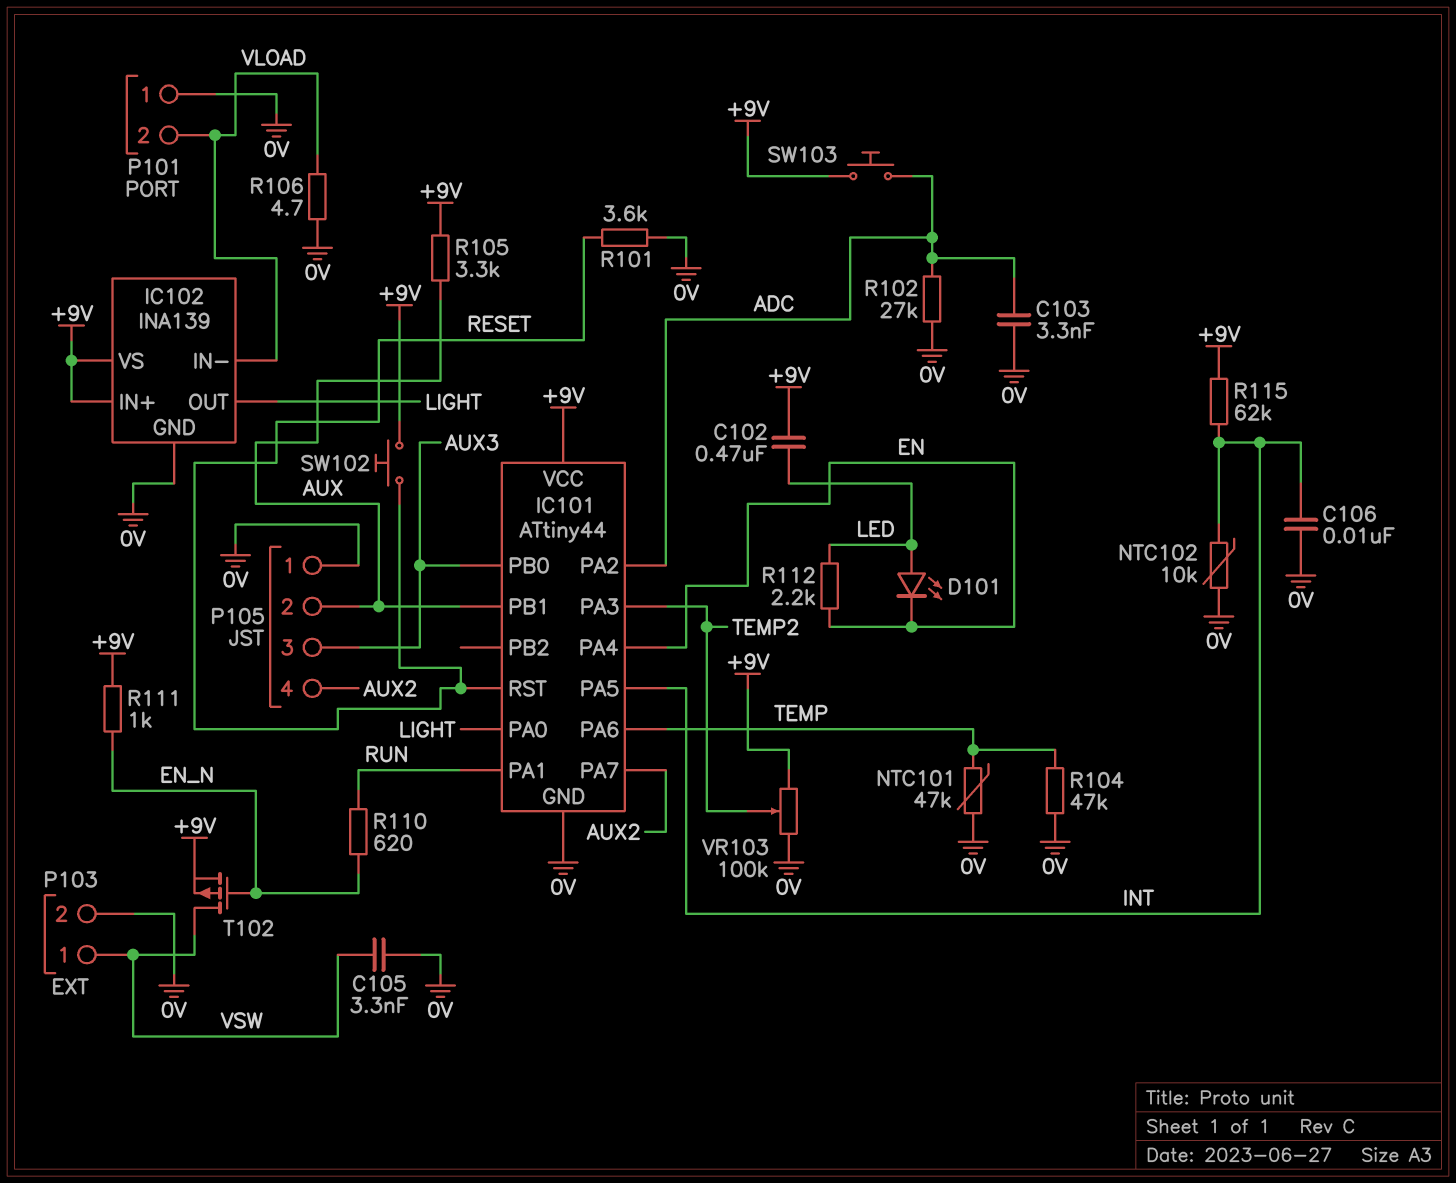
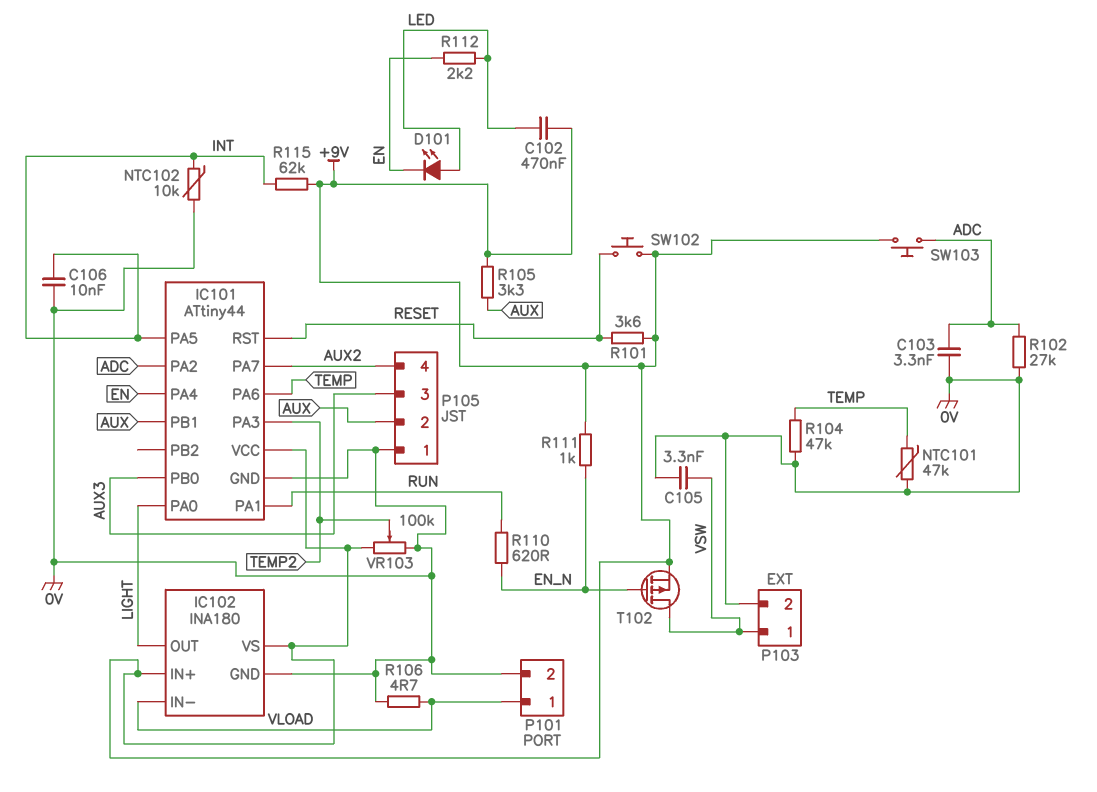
IC102: INA139 -> INA180
P101 pin 1: 0V -> VLOAD
P101 pin 2: VLOAD -> 0V
R101: 3.6k (0V, RESET) -> 3.6k (+9V, RESET)

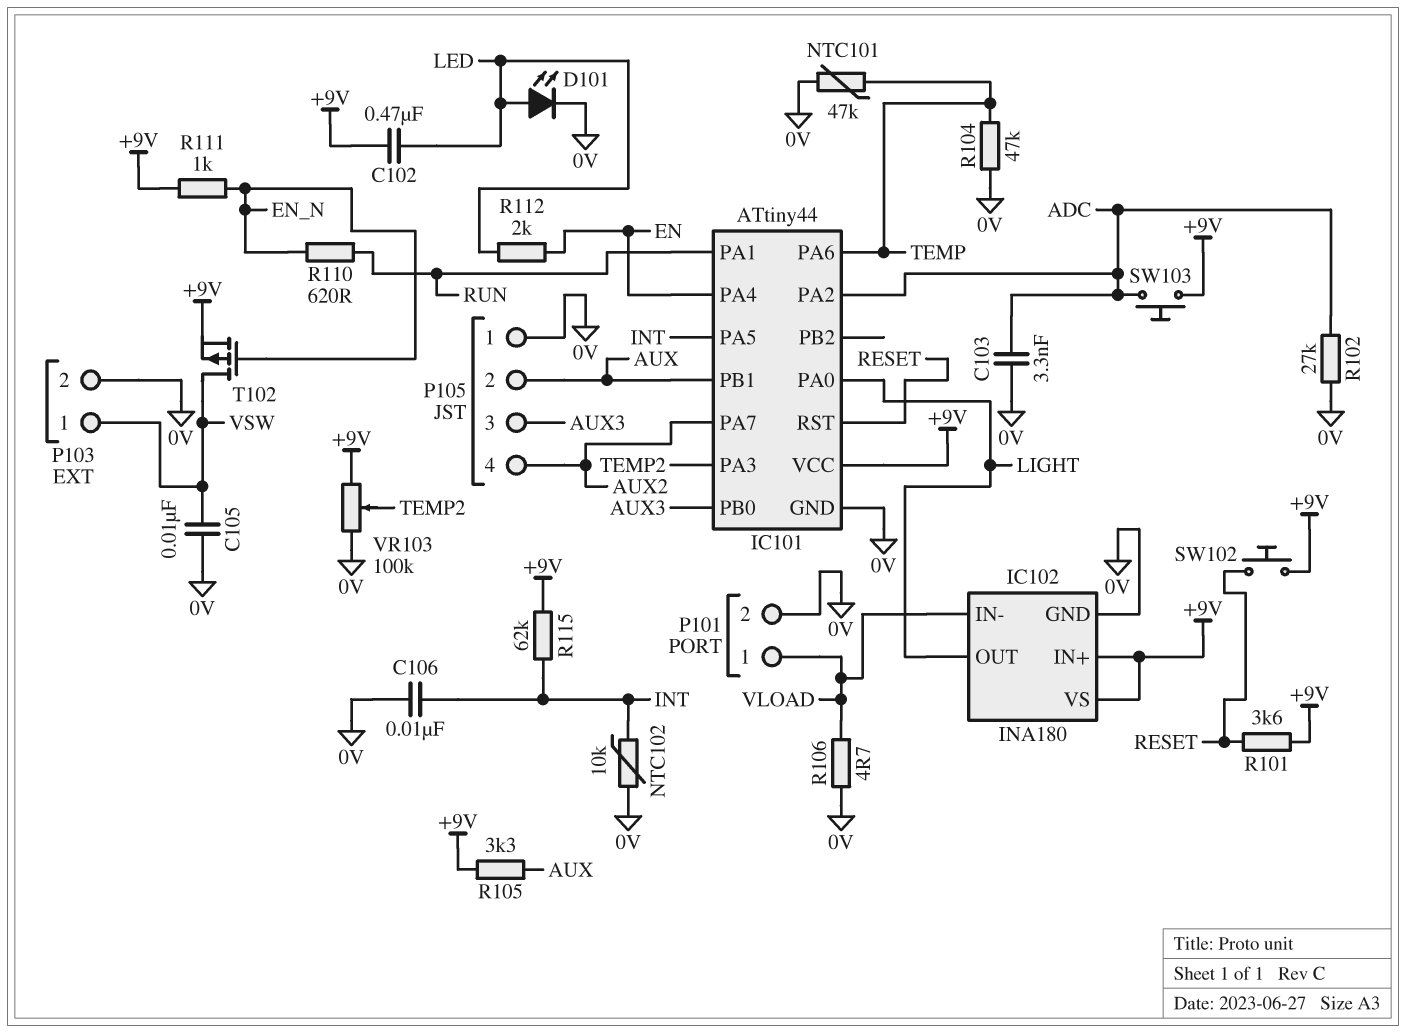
C105: 3.3nF (0V, VSW) -> 10nF (0V, VSW)
D101: LED (A LED, K EN) -> LED (A LED, K 0V)
R112: 2.2k (EN, LED) -> 2k (EN, LED)

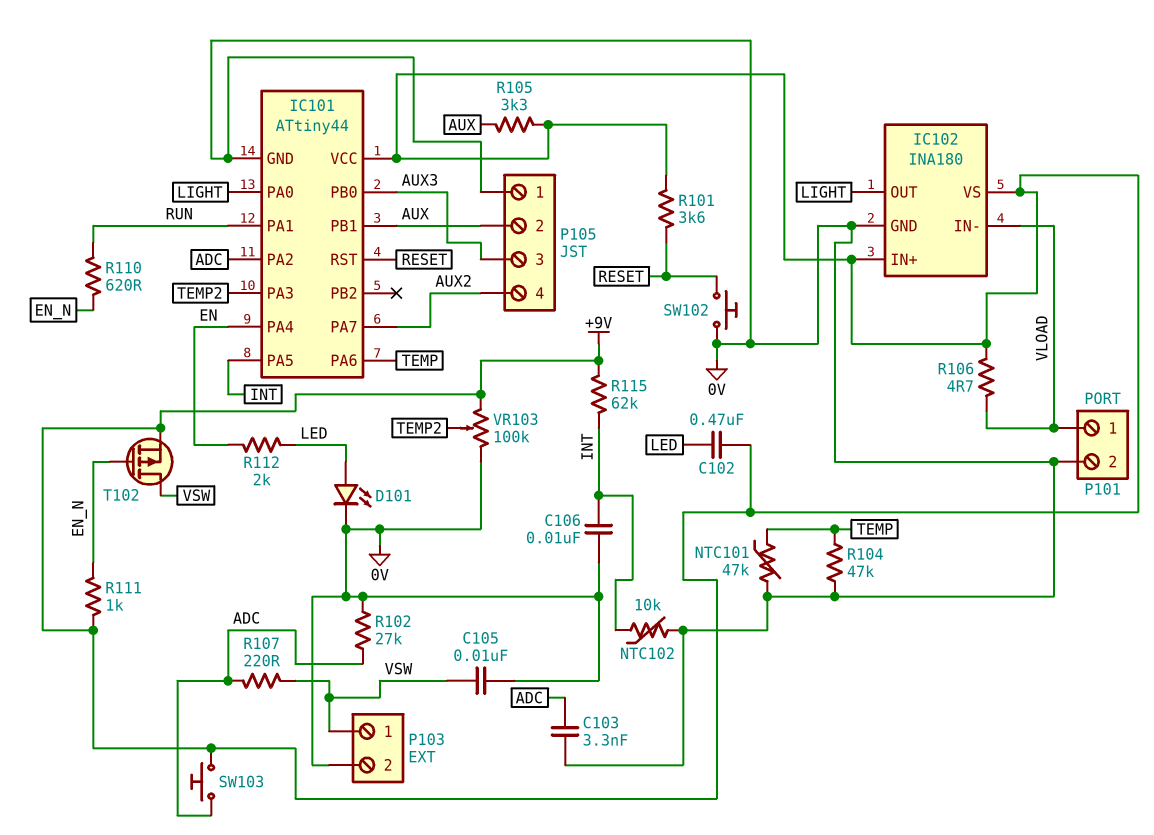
R106: 4.7 (0V, VLOAD) -> 4.7 (+9V, VLOAD)
R107: none -> 220 (ADC, VSW)
SW102: button (+9V, RESET) -> button (0V, RESET)

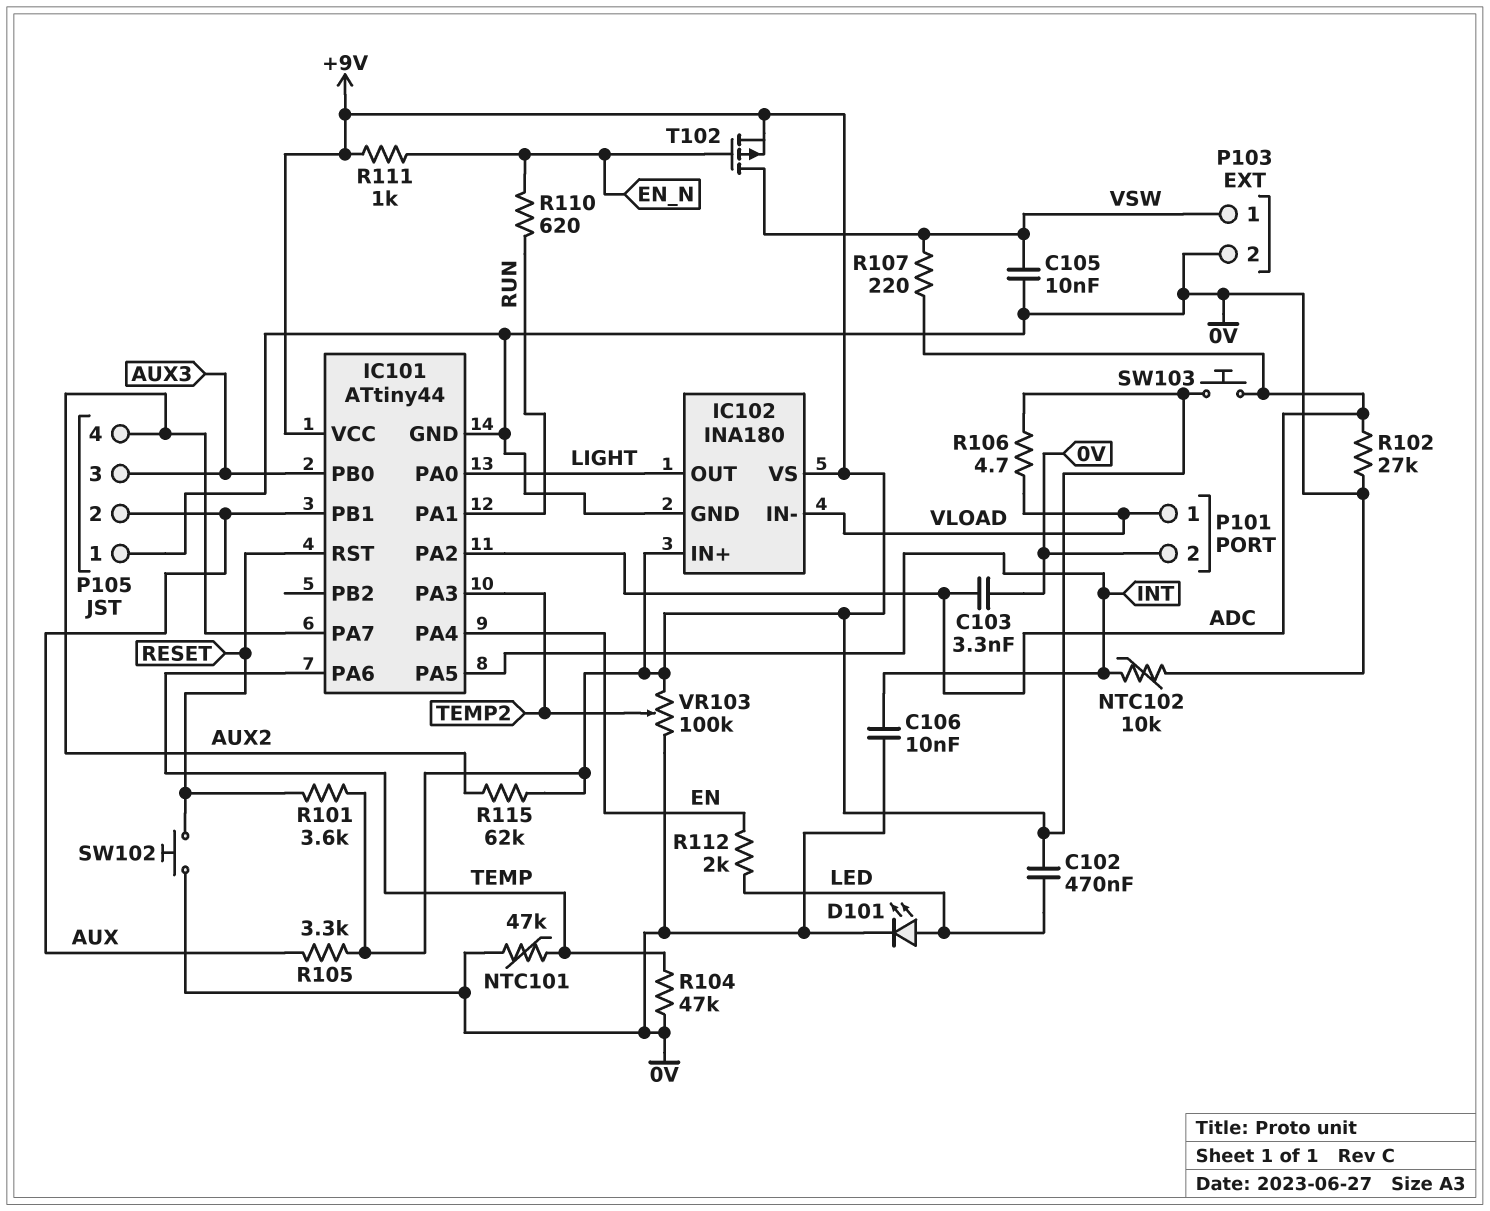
R115: 62k (+9V, INT) -> 62k (+9V, AUX2)

